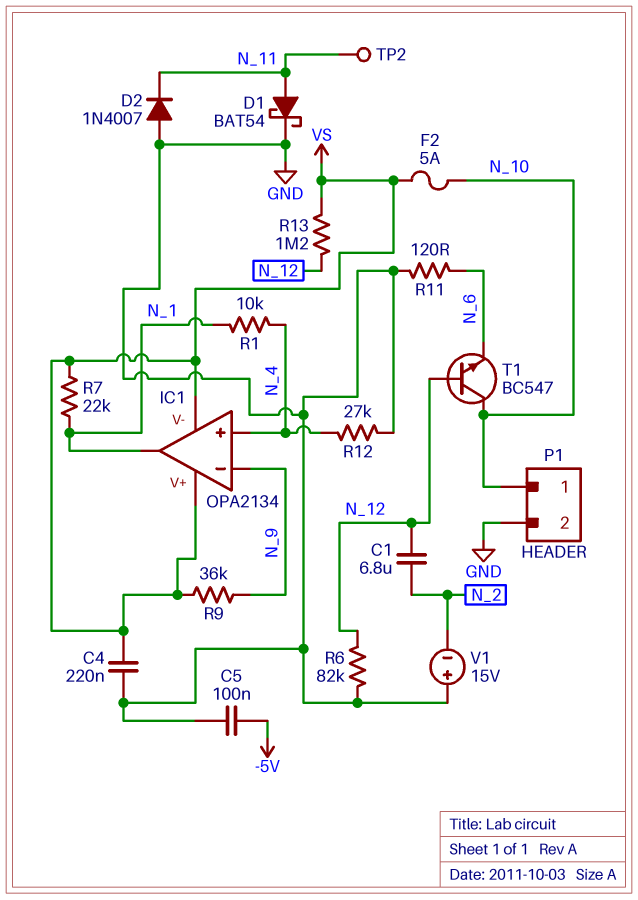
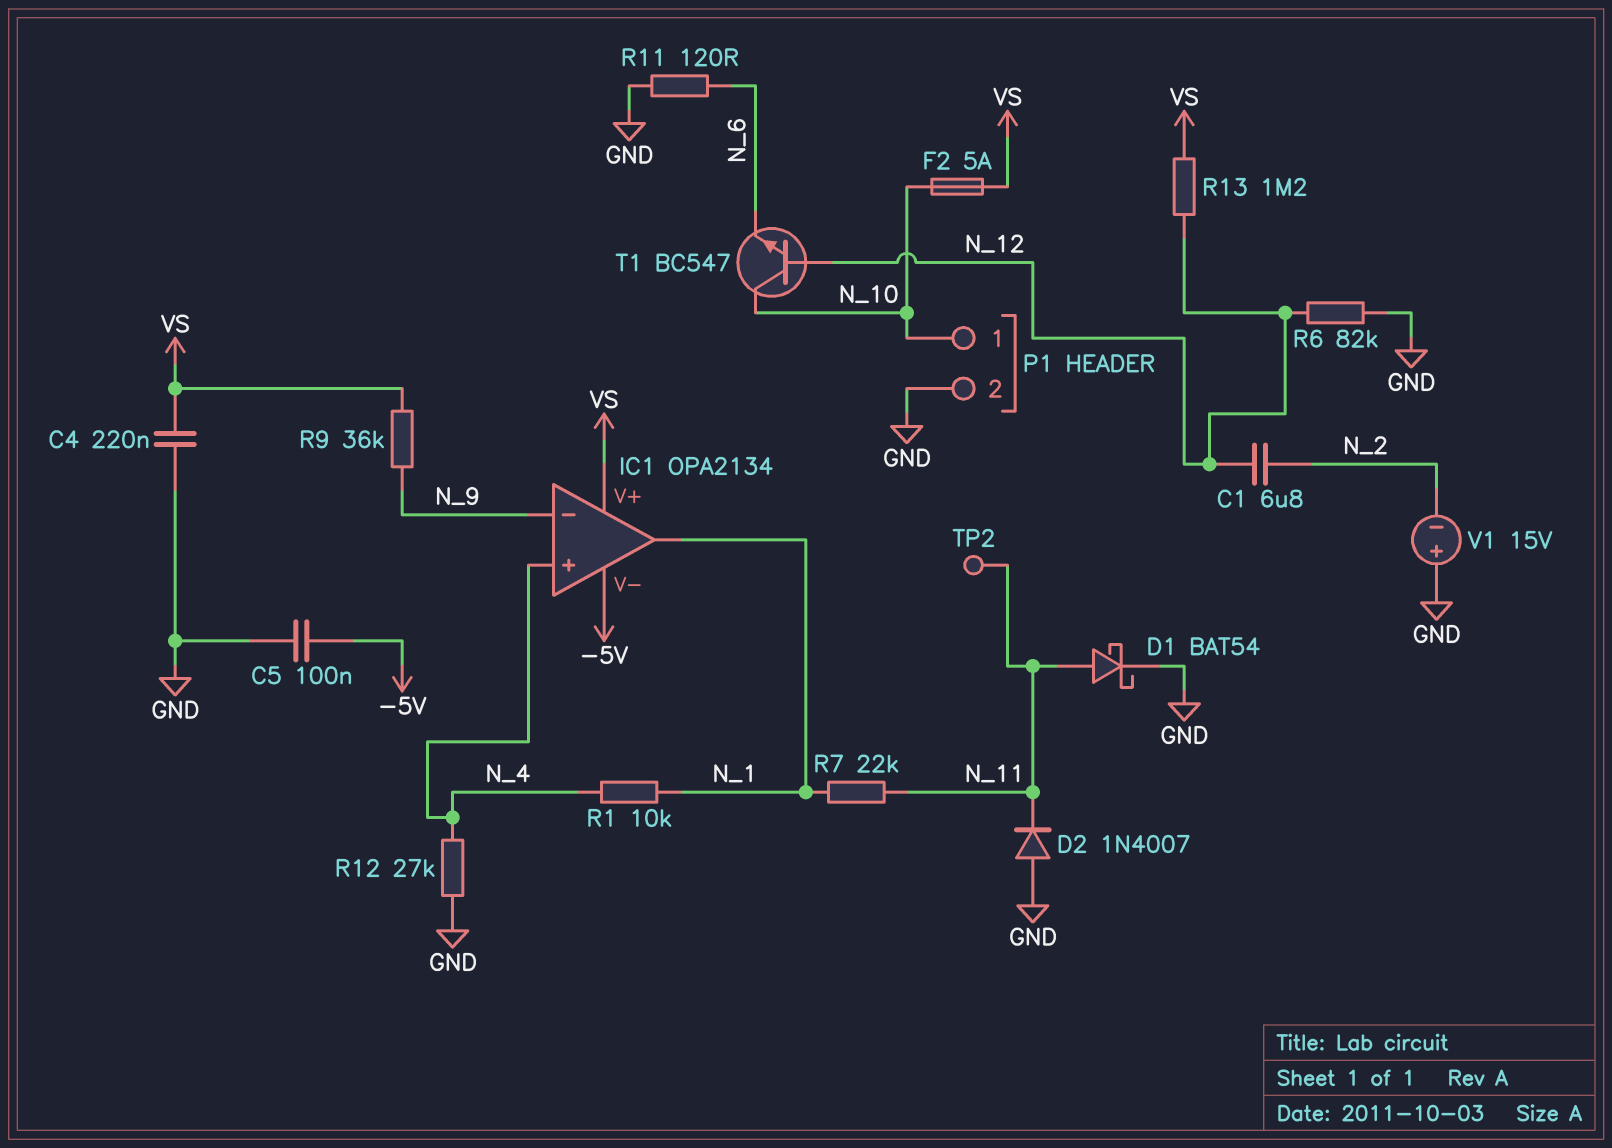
IC1 pin V-: VS -> -5V
R7: 22k (N_1, VS) -> 22k (N_1, N_11)

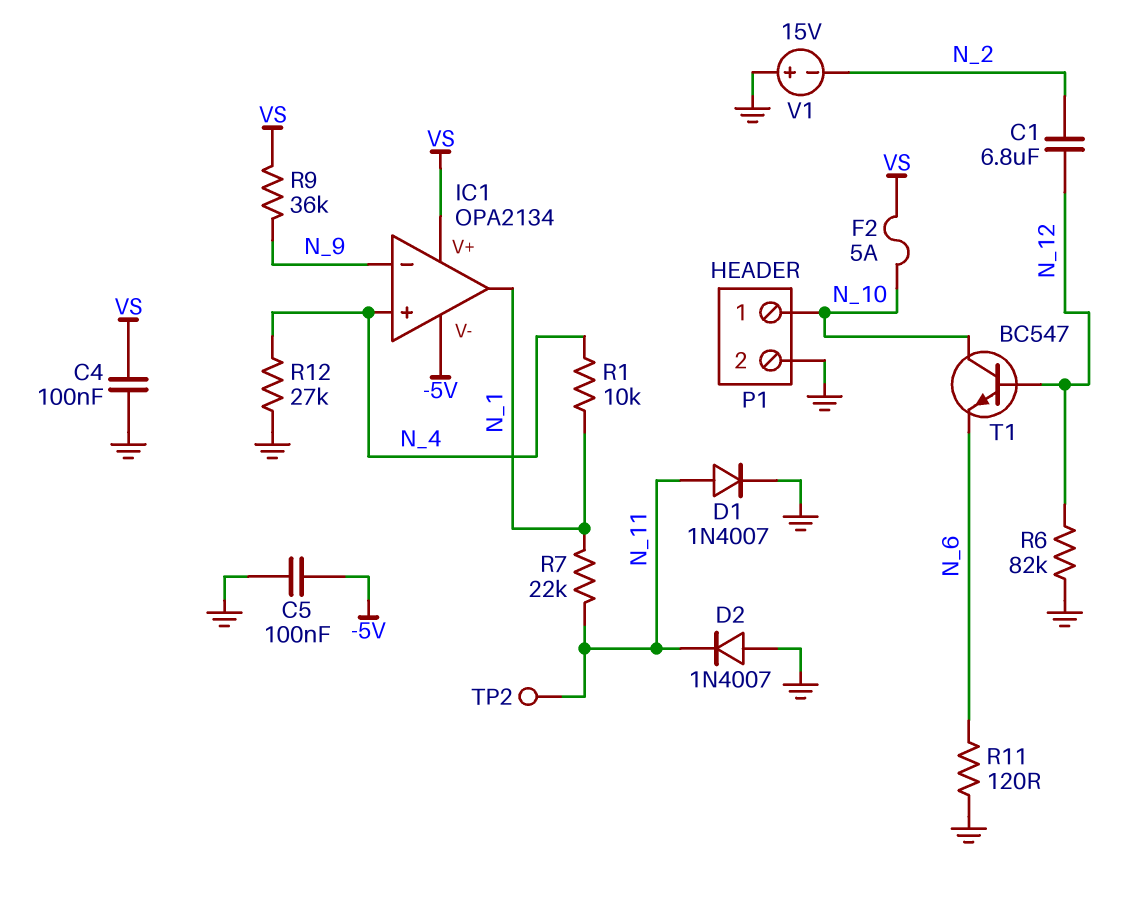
C4: 220nF (GND, VS) -> 100nF (GND, VS)
D1: schottky BAT54 (A N_11, K GND) -> diode 1N4007 (A N_11, K GND)
R13: 1.2M (N_12, VS) -> none

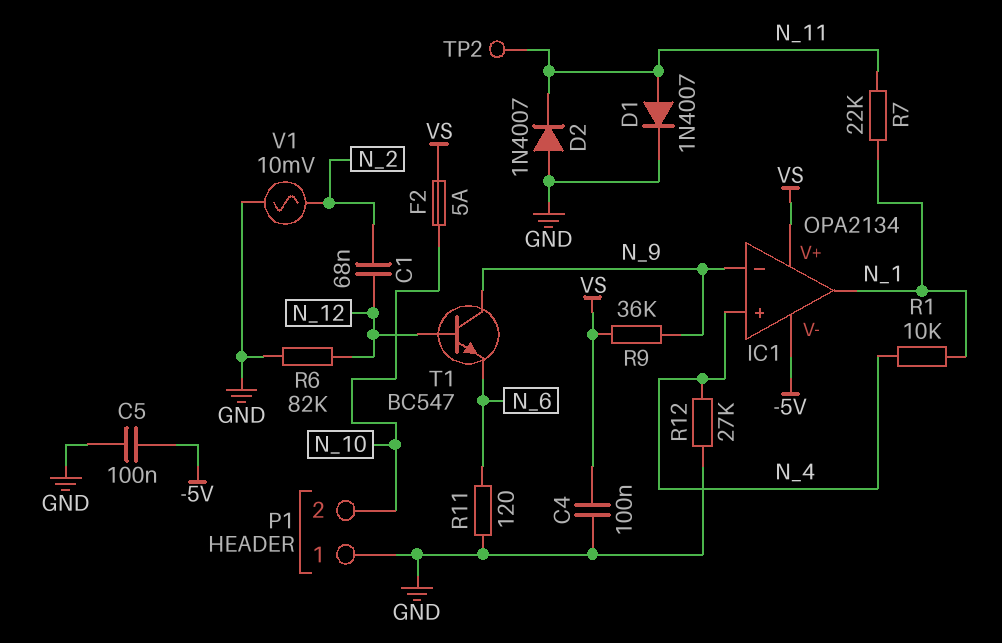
C1: 6.8uF (N_2, N_12) -> 68nF (N_2, N_12)
P1 pin 1: N_10 -> GND
P1 pin 2: GND -> N_10
T1: NPN BC547 (B N_12, C N_10, E N_6) -> NPN BC547 (B N_12, C N_9, E N_6)
V1: 15V (plus GND, minus N_2) -> AC 10mV (GND, N_2)

